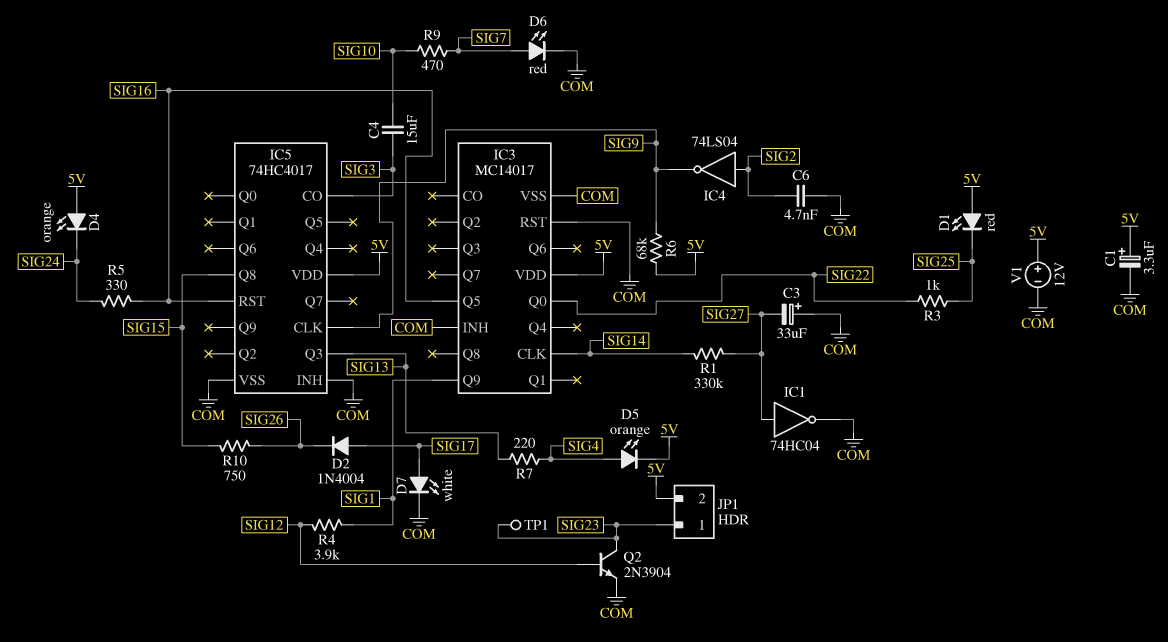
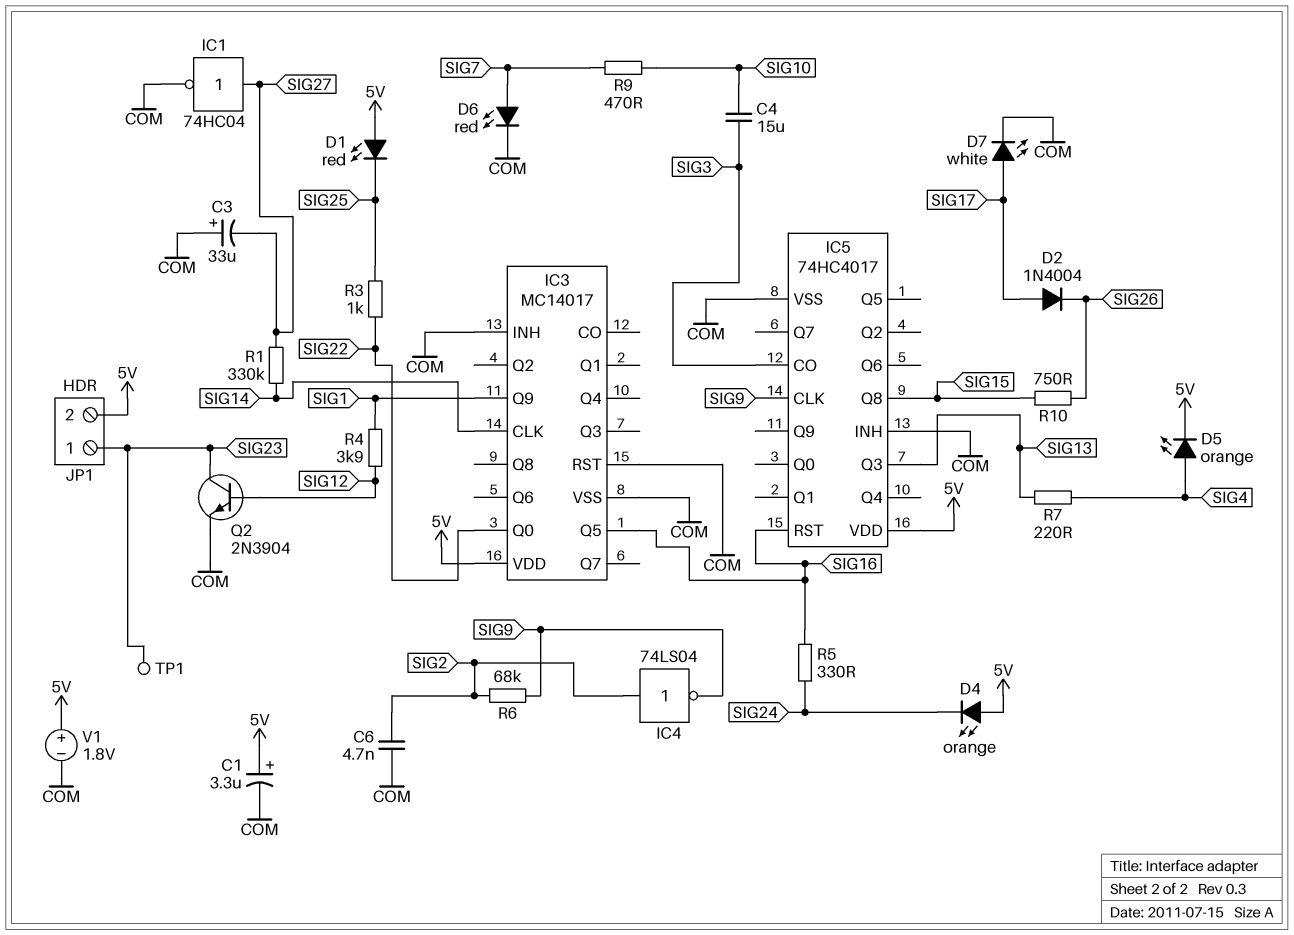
R6: 68k (5V, SIG9) -> 68k (SIG2, SIG9)
V1: 12V (plus 5V, minus COM) -> 1.8V (plus 5V, minus COM)

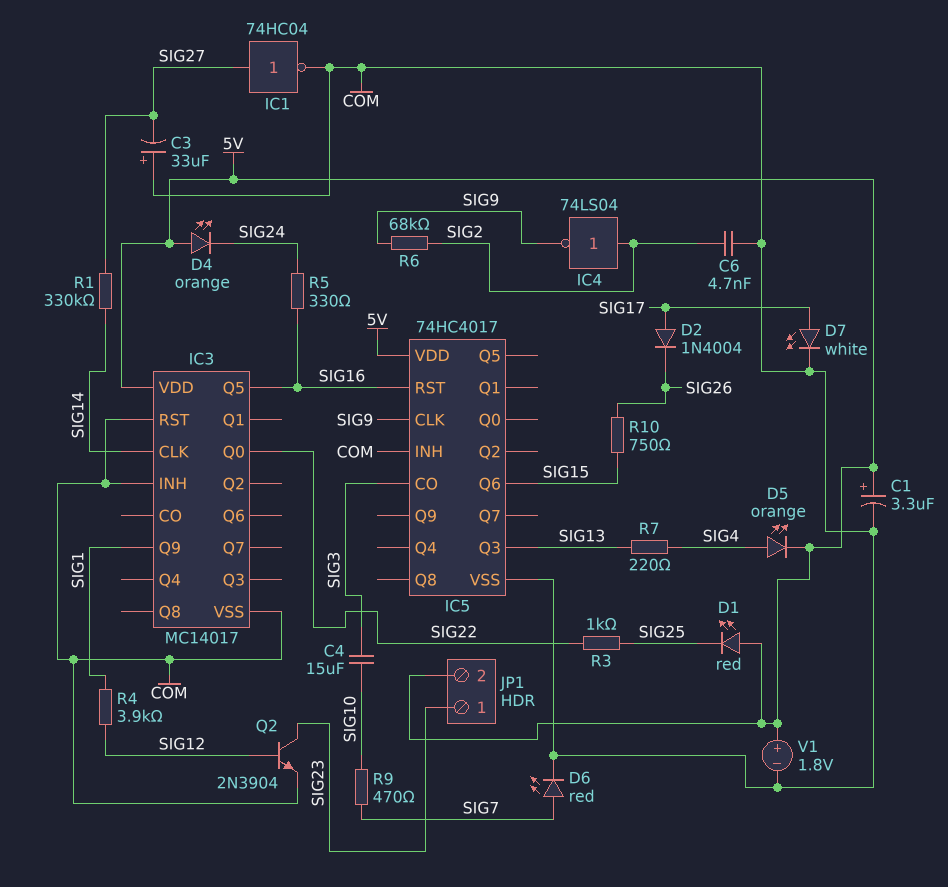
IC5 pin Q6: none -> SIG15
IC5 pin Q8: SIG15 -> none
TP1: test point (SIG23) -> none

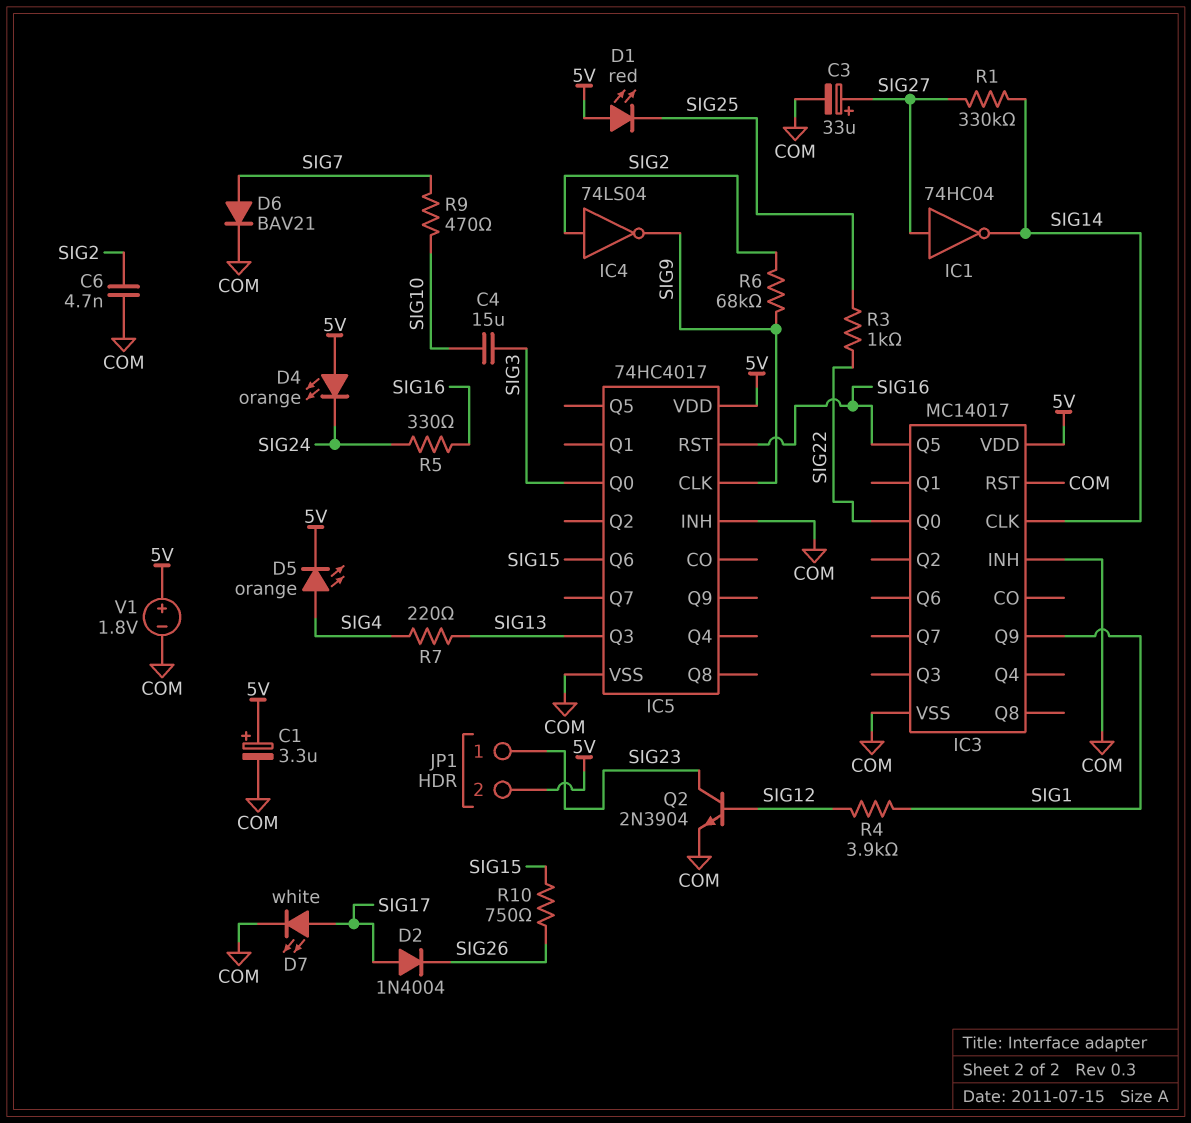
C3: 33uF (plus COM, minus SIG27) -> 33uF (plus SIG27, minus COM)
D6: LED red (A SIG7, K COM) -> diode BAV21 (A SIG7, K COM)
IC1: NOT 74HC04 (in SIG27, out COM) -> NOT 74HC04 (in SIG27, out SIG14)
IC5 pin CO: SIG3 -> none
IC5 pin Q0: none -> SIG3

